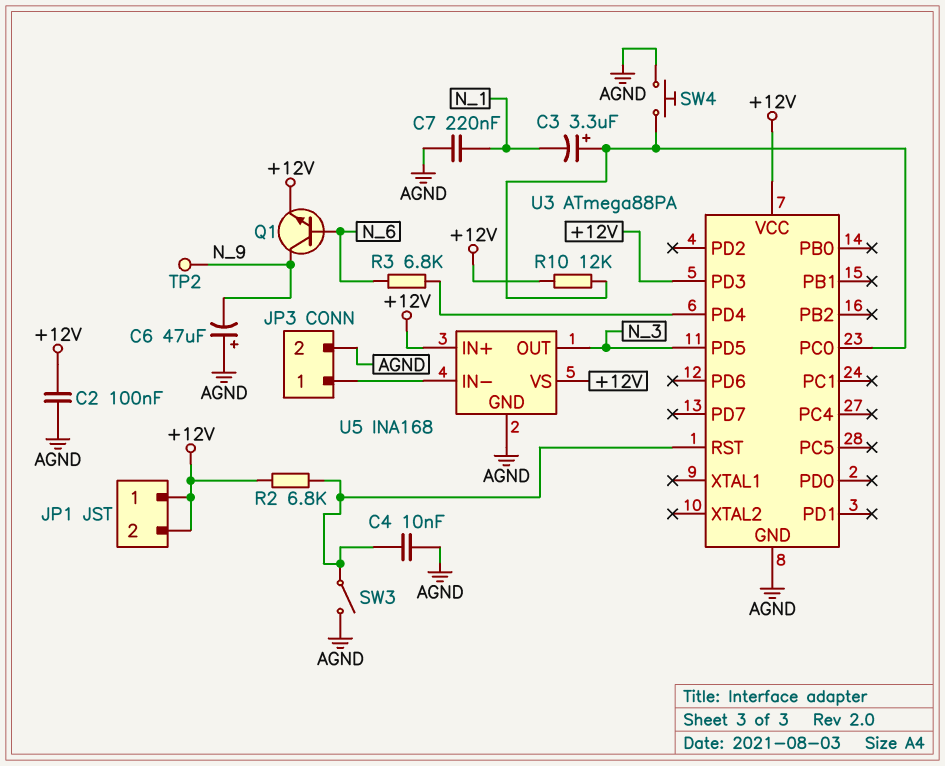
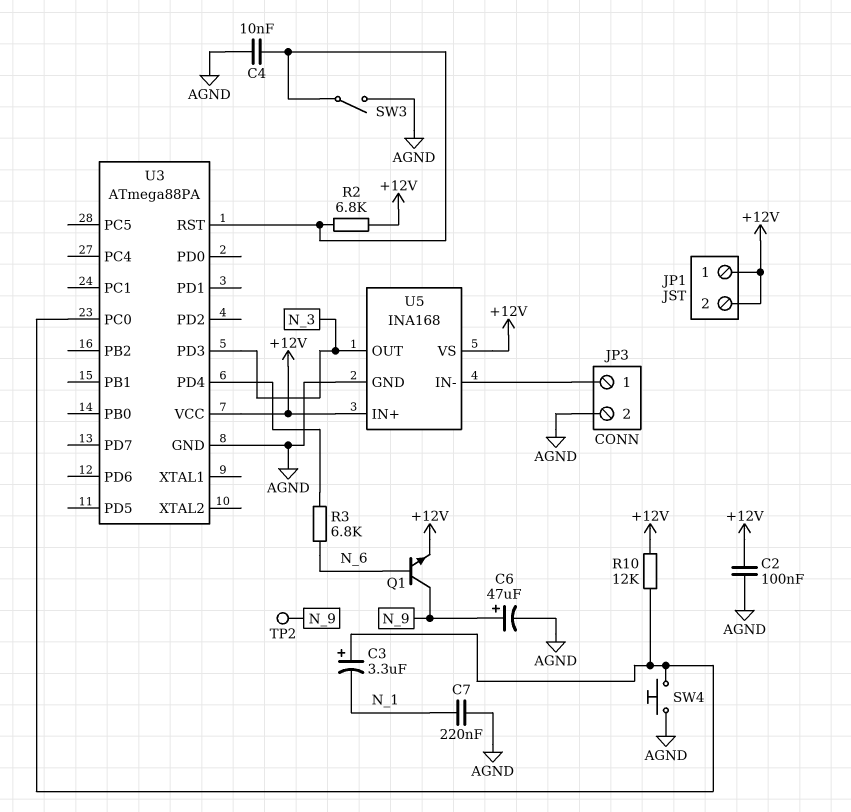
C6: 47uF (plus AGND, minus N_9) -> 47uF (plus N_9, minus AGND)
U3 pin PD3: +12V -> N_3
U3 pin PD5: N_3 -> none

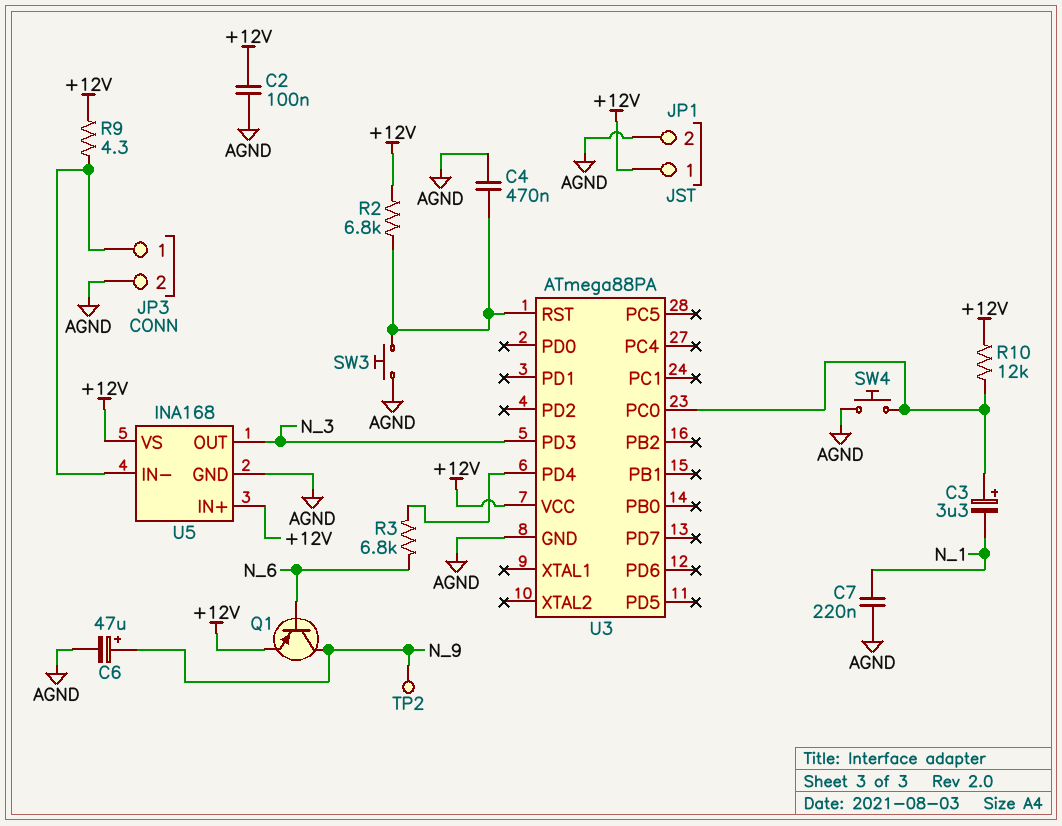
C4: 10nF (AGND, U3/RST) -> 470nF (AGND, U3/RST)
JP1 pin 2: +12V -> AGND
Q1: NPN (B N_6, C N_9, E +12V) -> PNP (B N_6, C N_9, E +12V)
R9: none -> 4.3 (+12V, JP3/1)
SW3: switch (AGND, U3/RST) -> button (AGND, U3/RST)

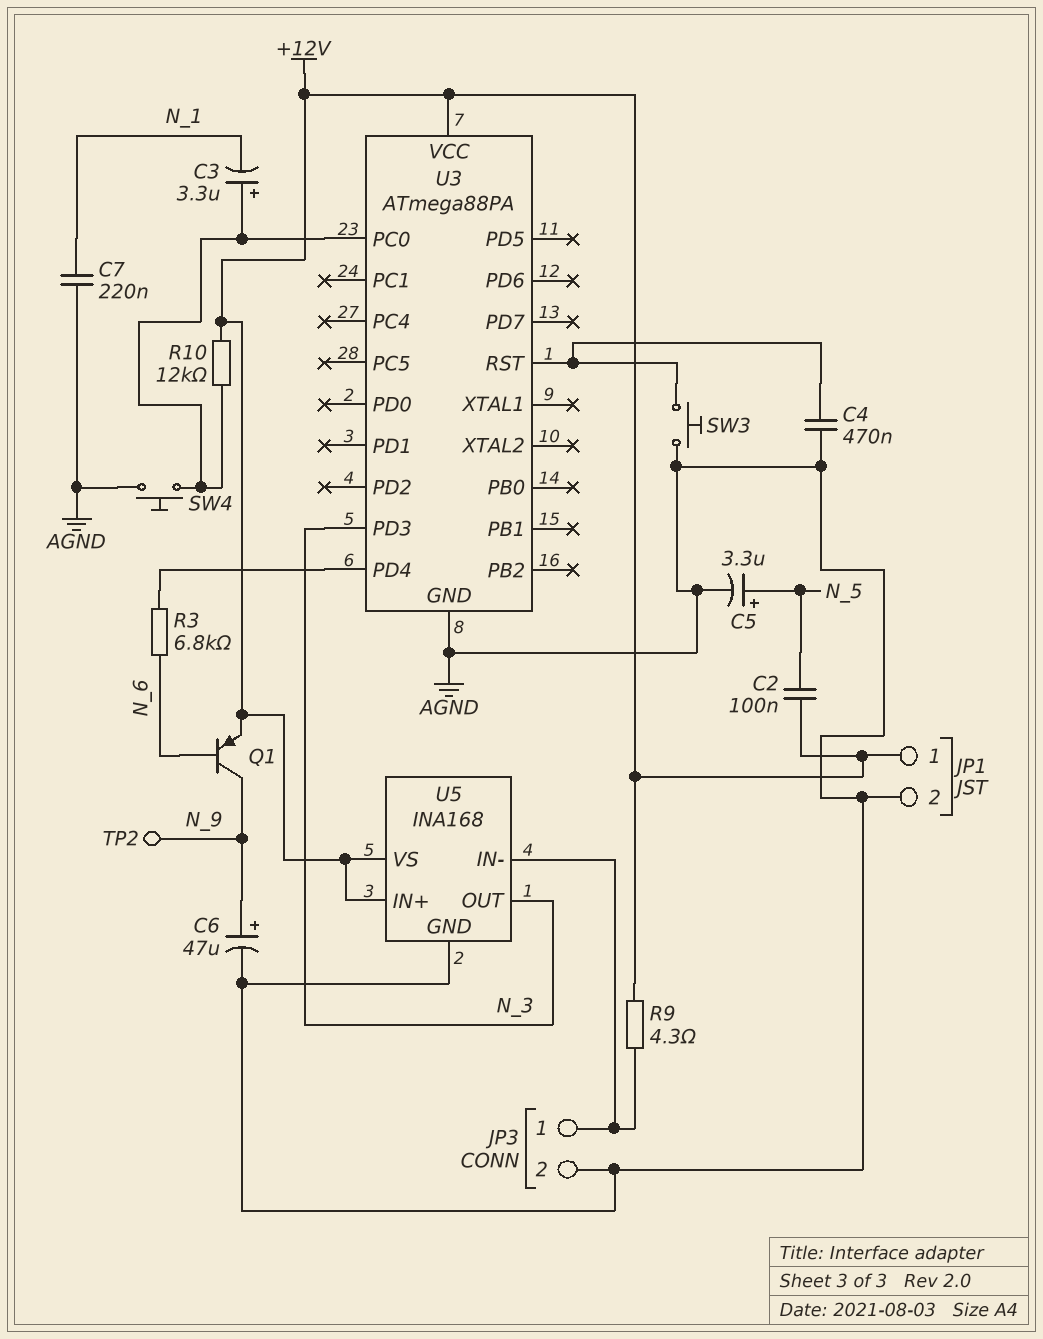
C2: 100nF (+12V, AGND) -> 100nF (+12V, N_5)
C5: none -> 3.3uF (plus N_5, minus AGND)
R2: 6.8k (+12V, U3/RST) -> none

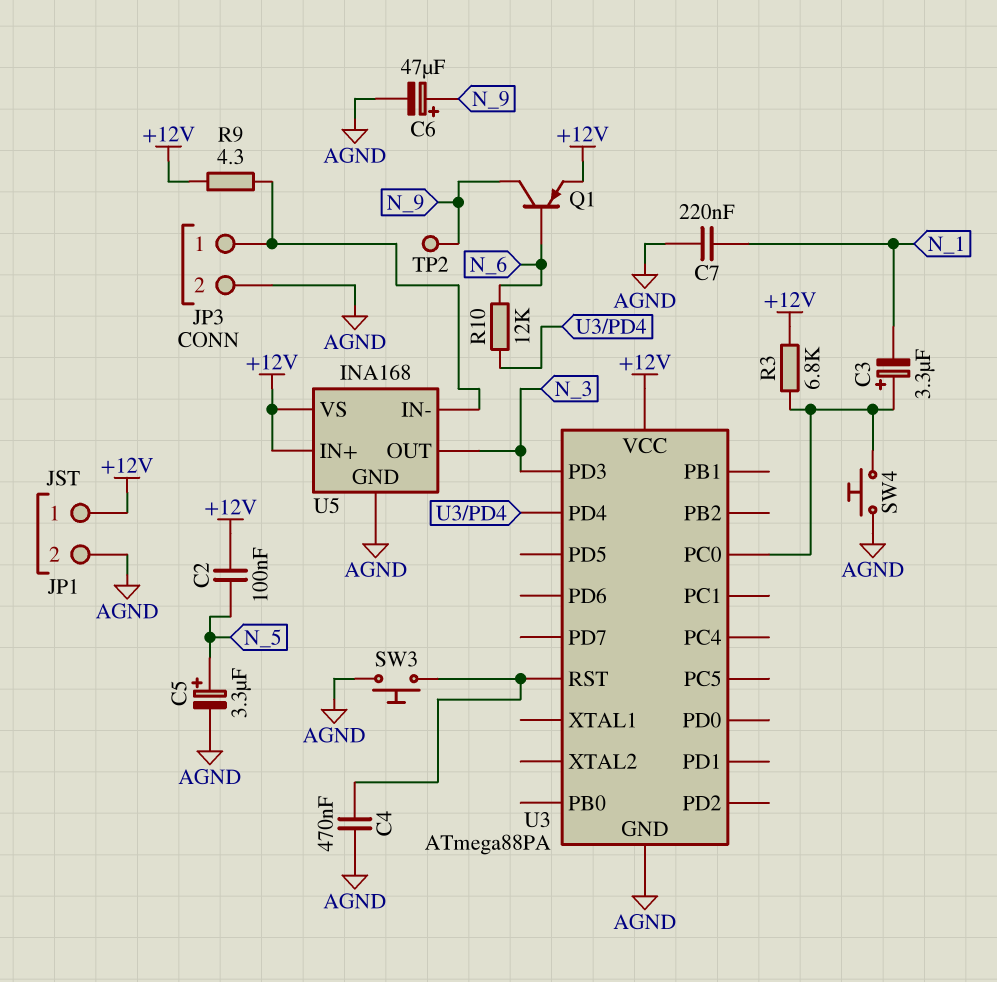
R3: 6.8k (N_6, U3/PD4) -> 6.8k (+12V, U3/PC0)
R10: 12k (+12V, U3/PC0) -> 12k (N_6, U3/PD4)

